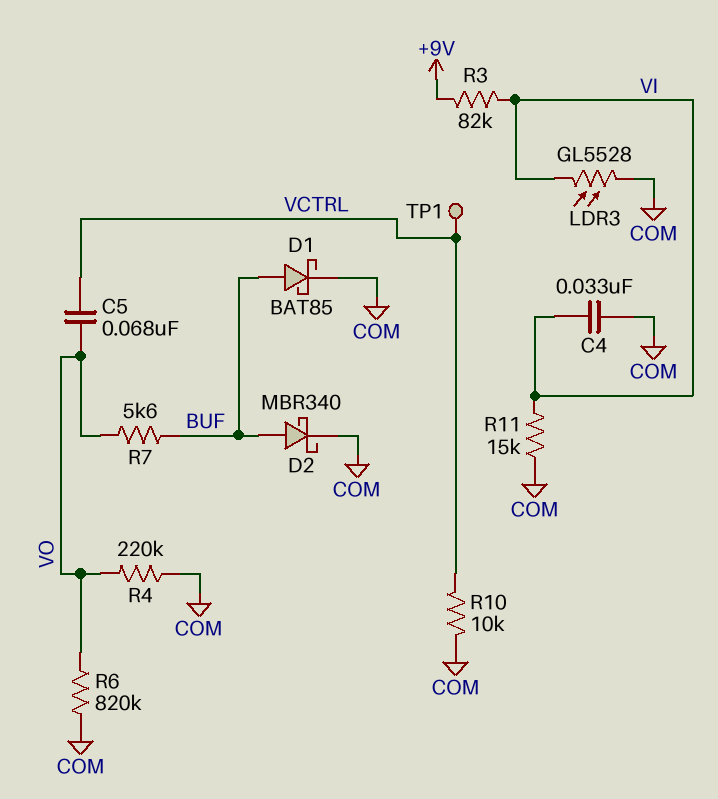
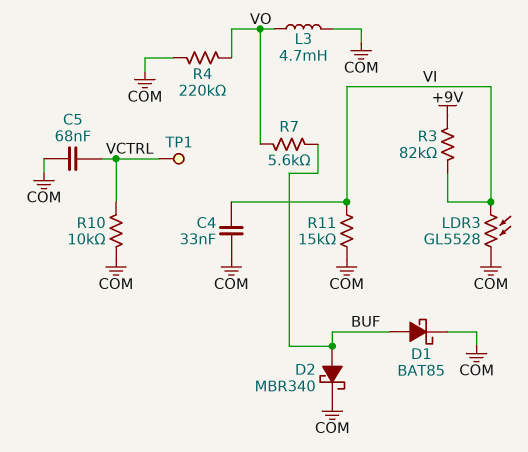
C5: 68nF (VCTRL, VO) -> 68nF (COM, VCTRL)
L3: none -> 4.7mH (COM, VO)
R6: 820k (COM, VO) -> none

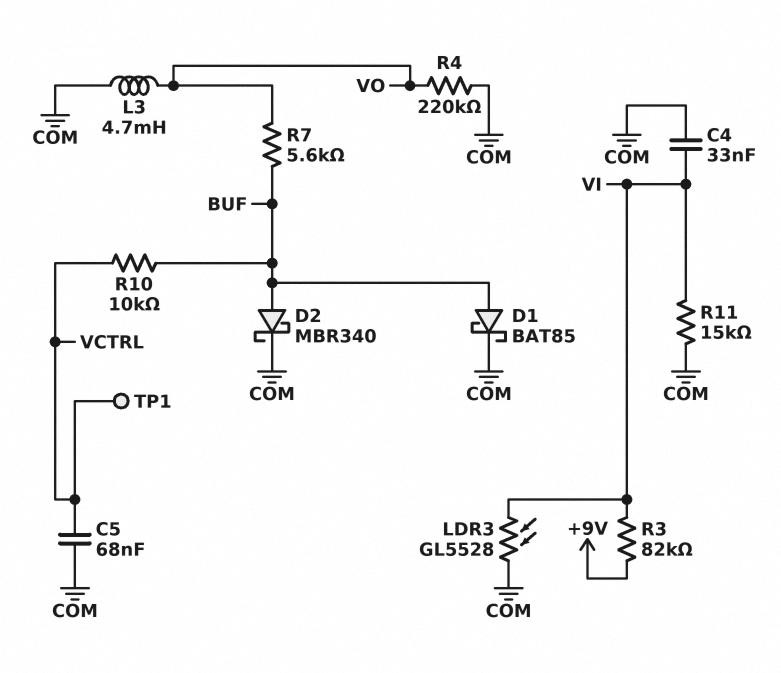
R10: 10k (COM, VCTRL) -> 10k (BUF, VCTRL)

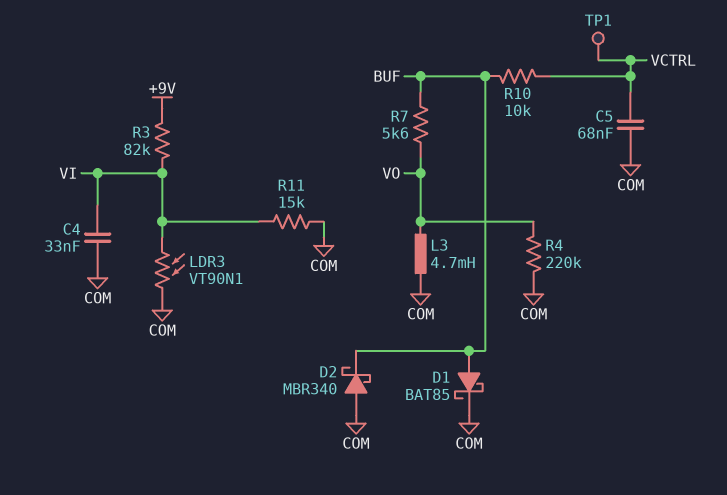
D2: schottky MBR340 (A BUF, K COM) -> schottky MBR340 (A COM, K BUF)
LDR3: GL5528 (COM, VI) -> VT90N1 (COM, VI)

